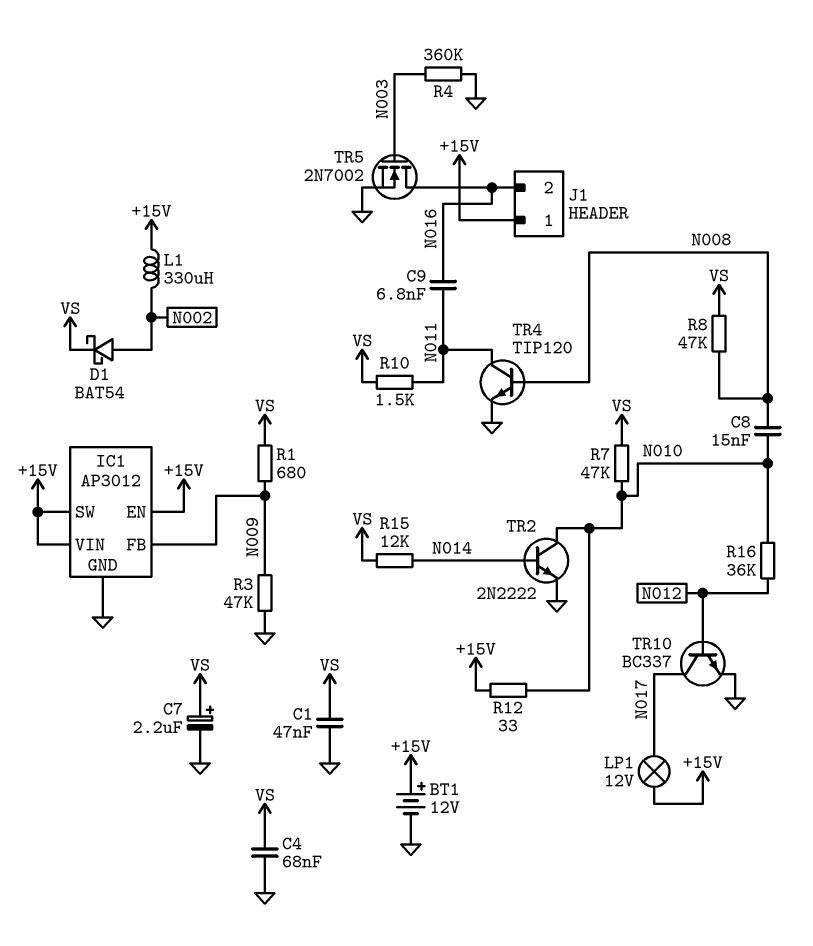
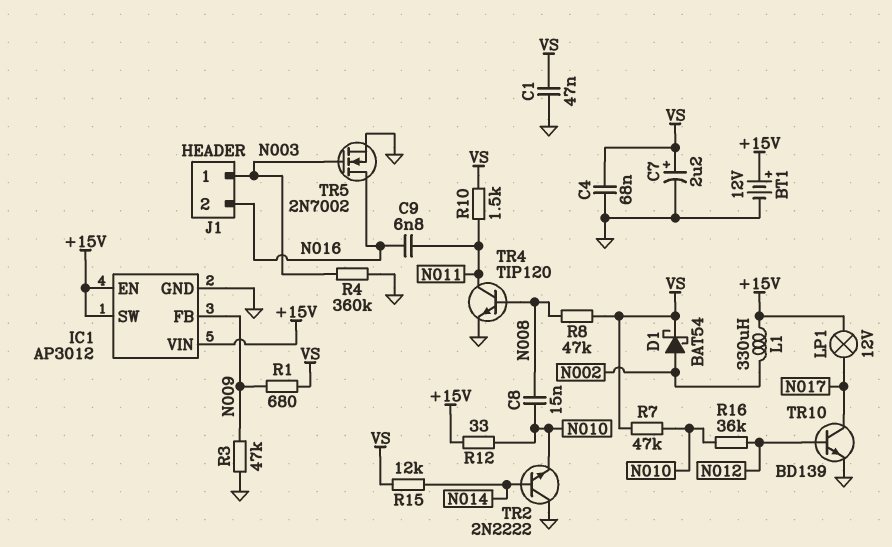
J1 pin 1: +15V -> N003
TR2: NPN 2N2222 (B N014, C N010, E GND) -> NPN 2N2222 (B N014, C GND, E N010)
TR10: NPN BC337 (B N012, C N017, E GND) -> NPN BD139 (B N012, C N017, E GND)

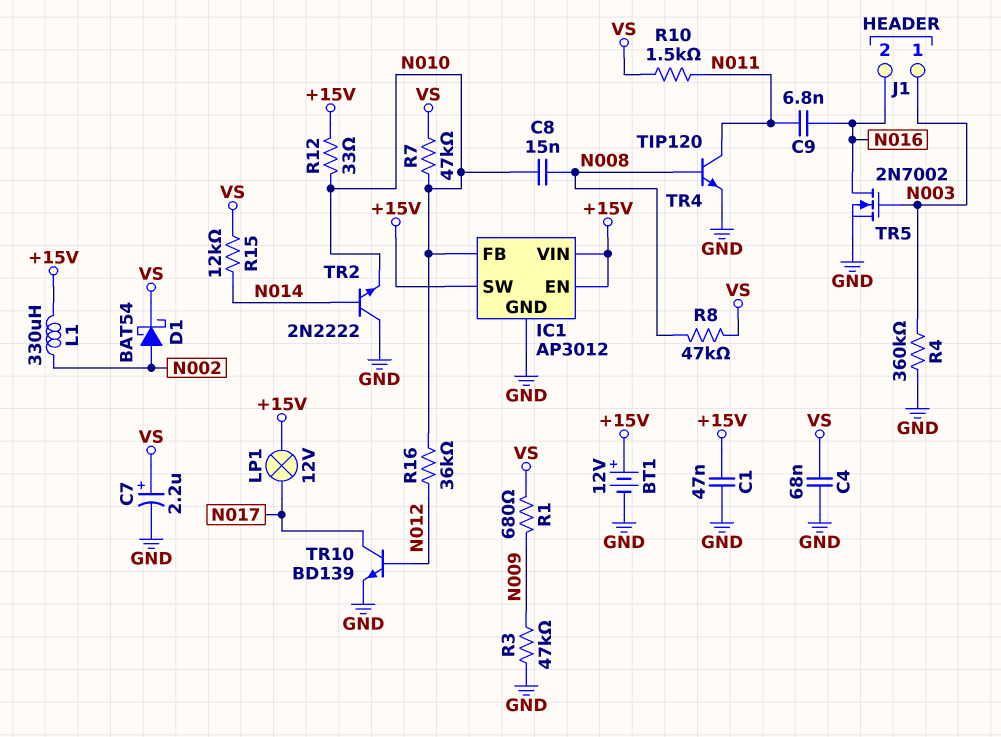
C1: 47nF (GND, VS) -> 47nF (+15V, GND)
IC1 pin FB: N009 -> N010

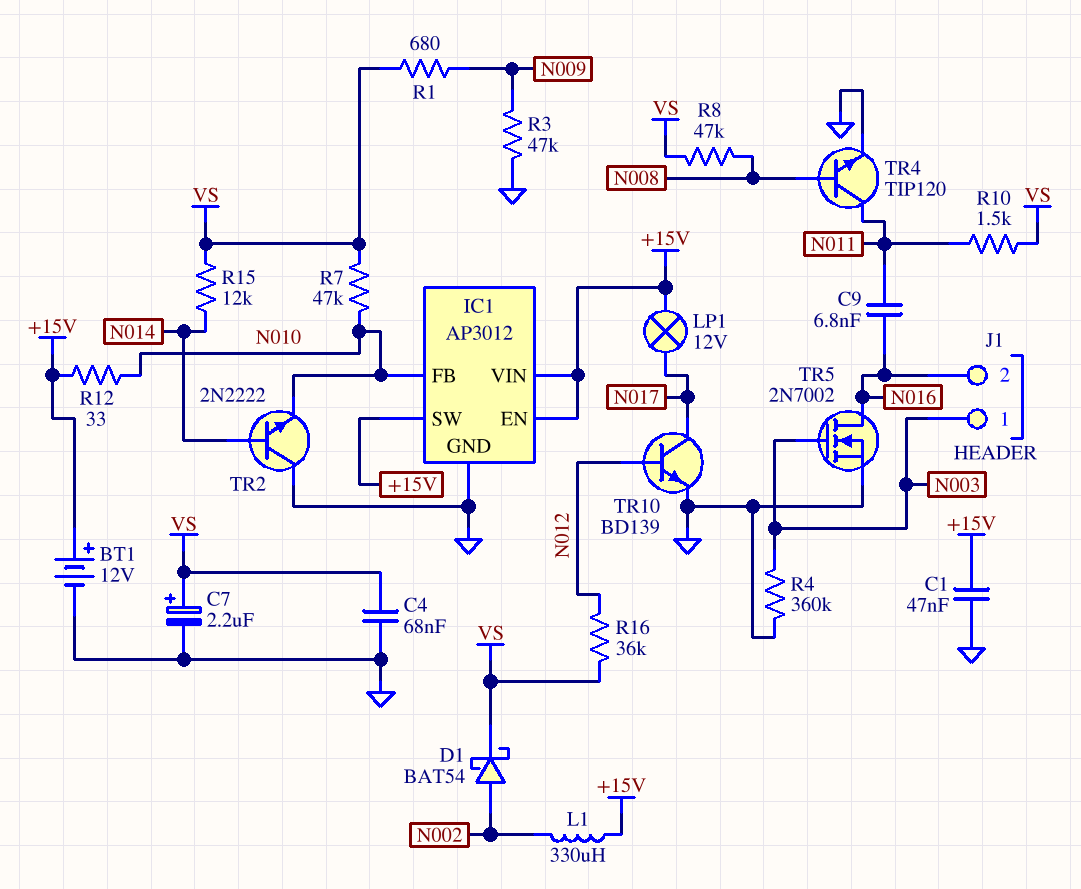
C8: 15nF (N008, N010) -> none
R16: 36k (N010, N012) -> 36k (N012, VS)

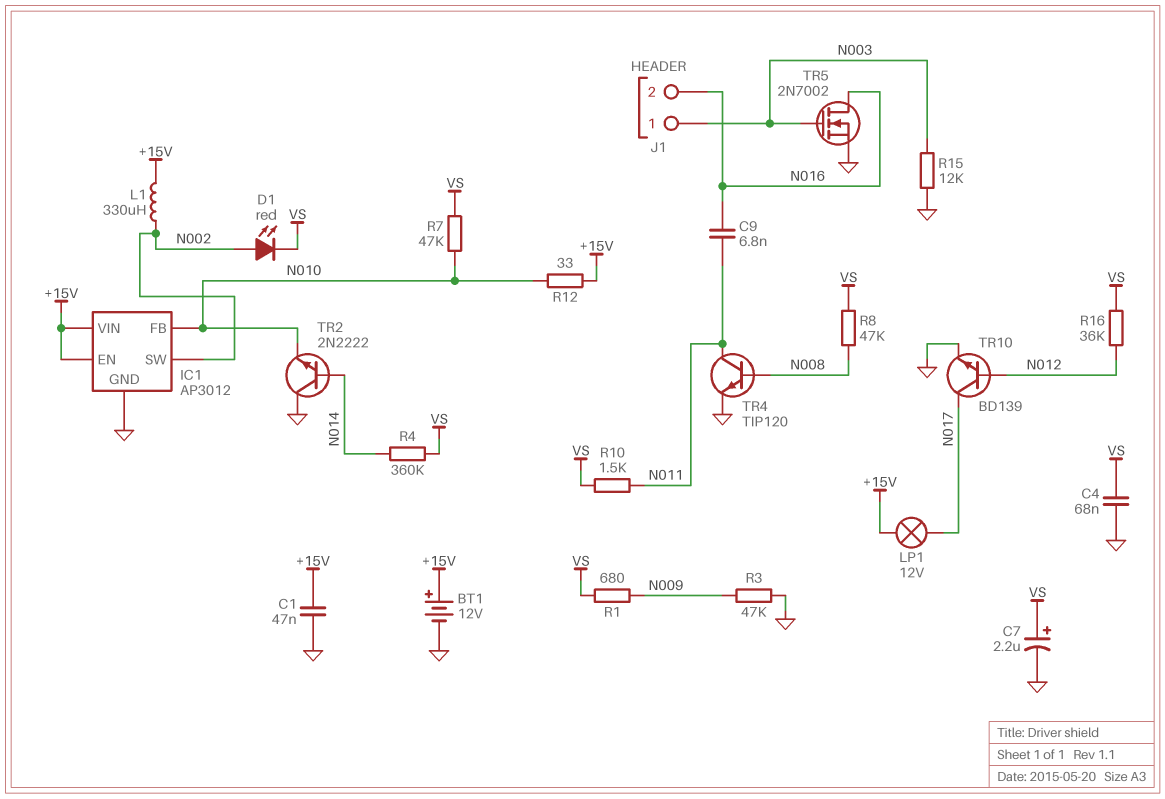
D1: schottky BAT54 (A N002, K VS) -> LED red (A N002, K VS)
IC1 pin SW: +15V -> N002
R4: 360k (GND, N003) -> 360k (N014, VS)
R15: 12k (N014, VS) -> 12k (GND, N003)

